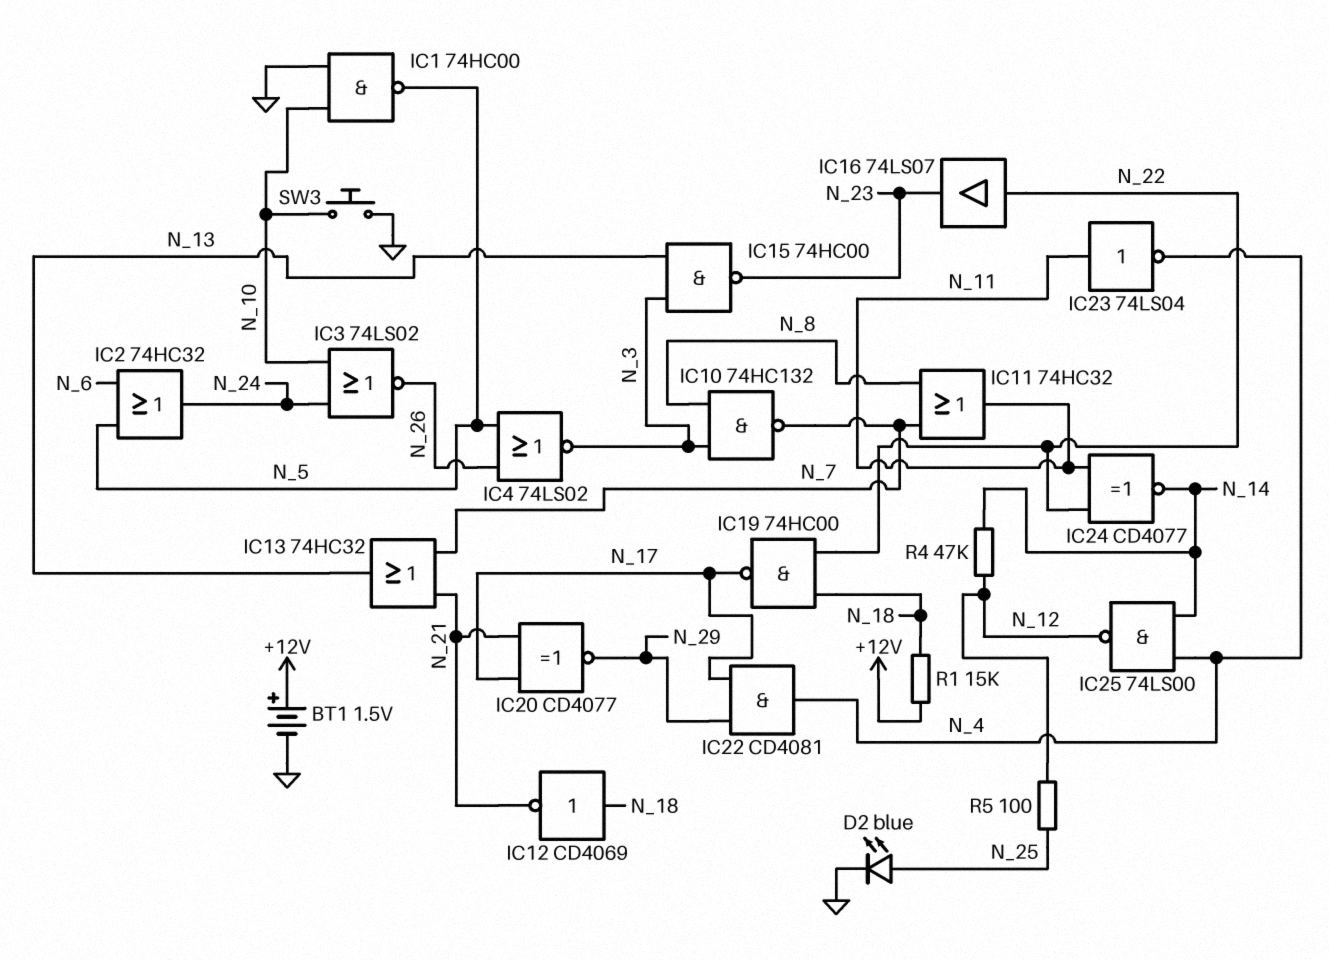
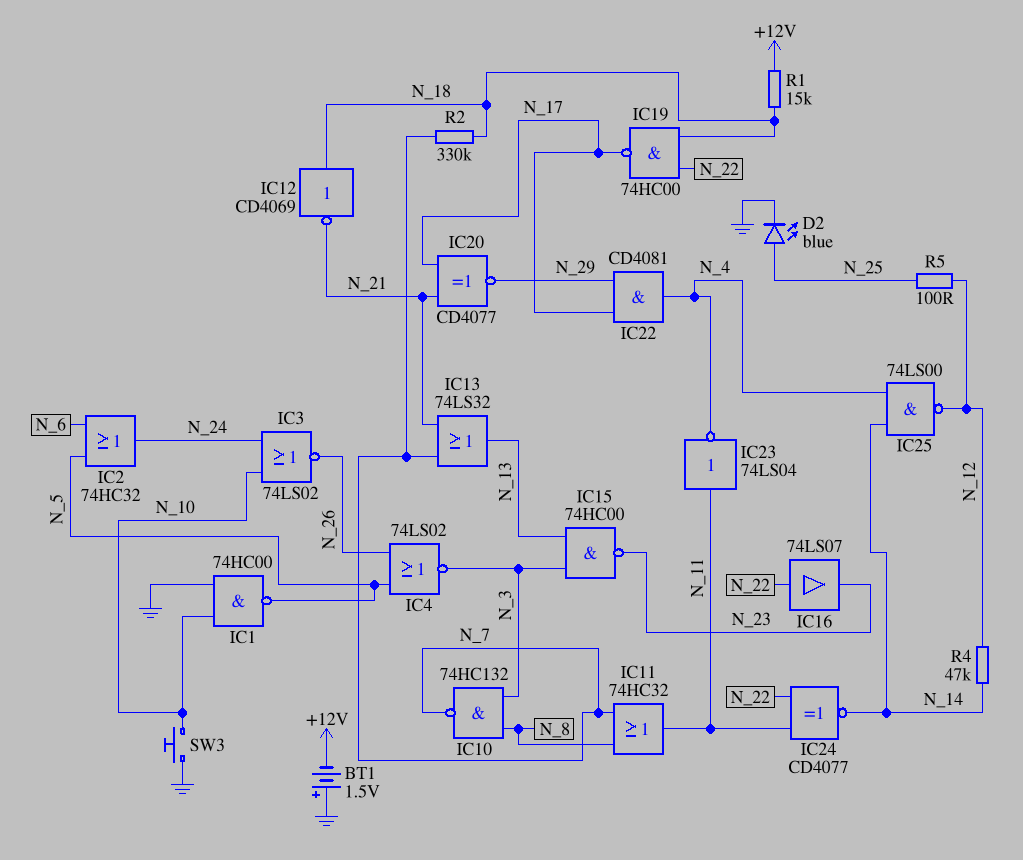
BT1: 1.5V (plus +12V, minus GND) -> 1.5V (plus GND, minus +12V)
IC13: OR 74HC32 (in N_7, in N_21, out N_13) -> OR 74LS32 (in N_7, in N_21, out N_13)
R2: none -> 330k (N_7, N_18)

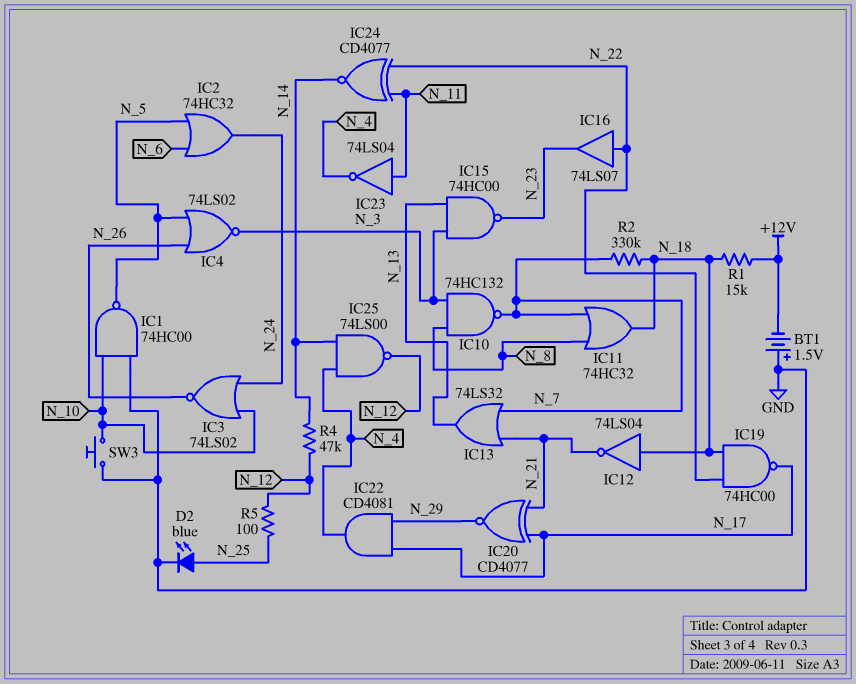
IC11: OR 74HC32 (in N_7, in N_8, out N_11) -> OR 74HC32 (in N_7, in N_8, out N_18)
IC12: NOT CD4069 (in N_18, out N_21) -> NOT 74LS04 (in N_18, out N_21)

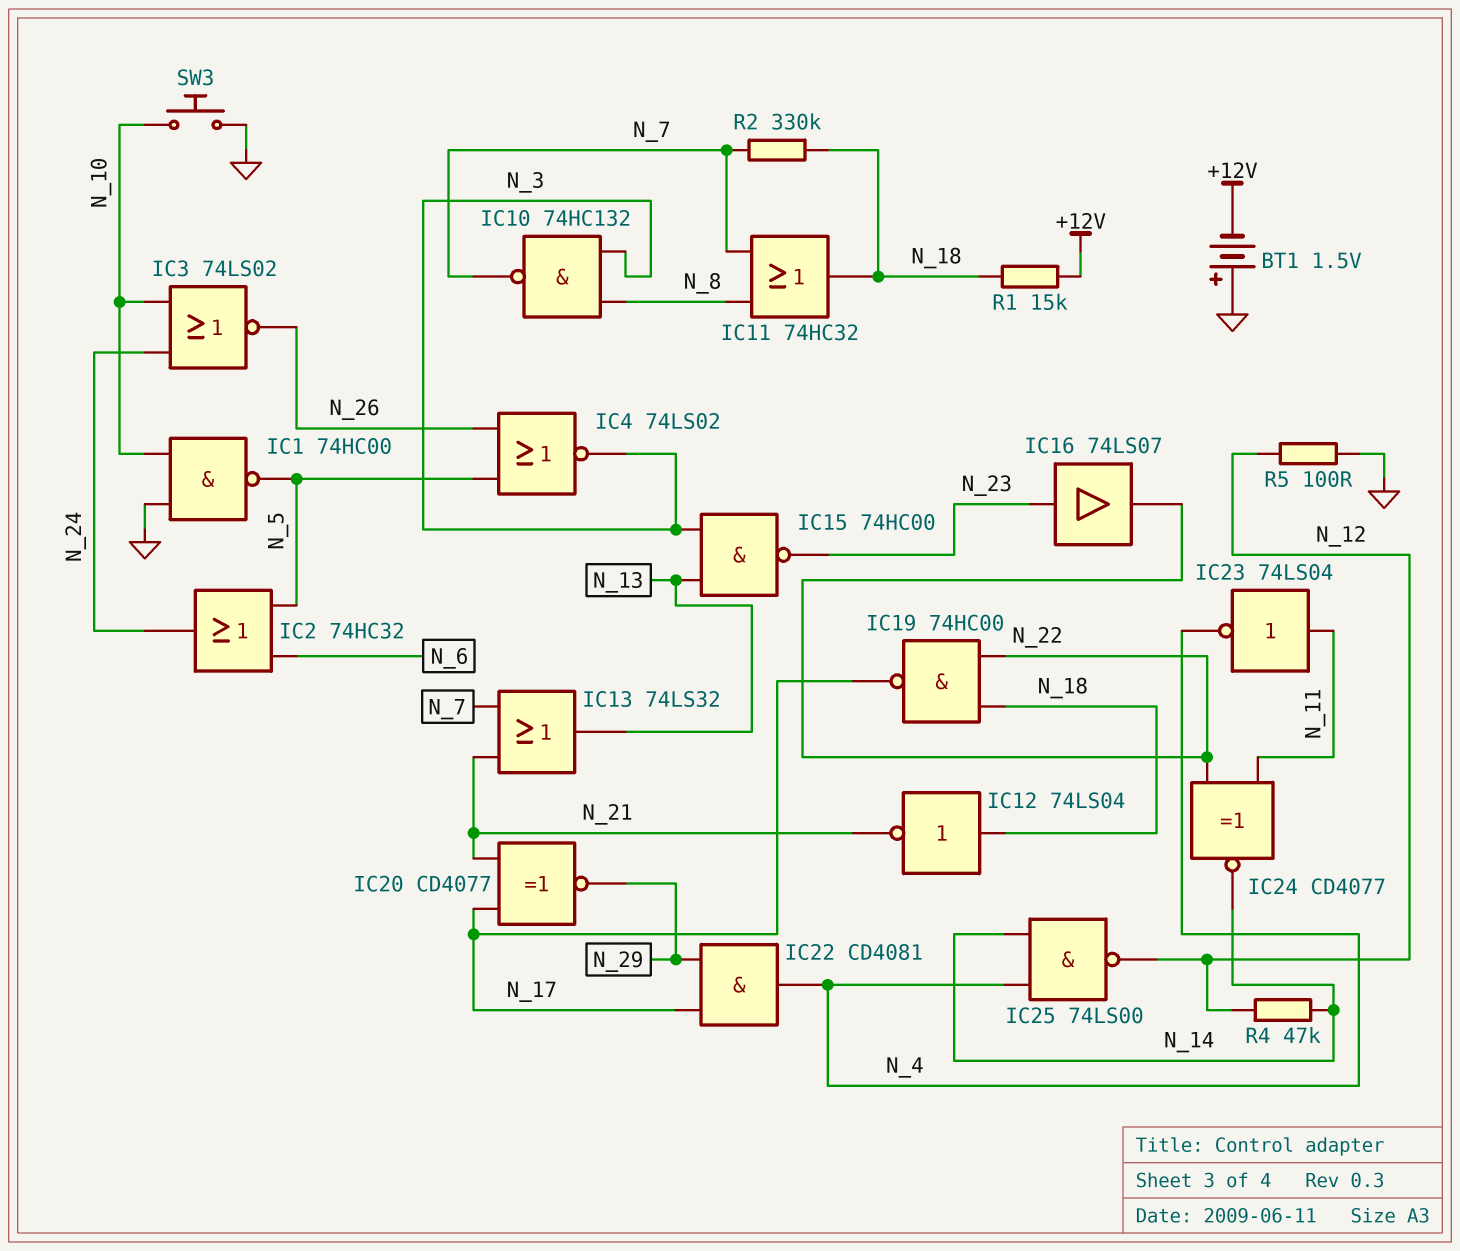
D2: LED blue (A N_25, K GND) -> none
IC16: buffer 74LS07 (in N_22, out N_23) -> buffer 74LS07 (in N_23, out N_22)
R5: 100 (N_12, N_25) -> 100 (GND, N_12)

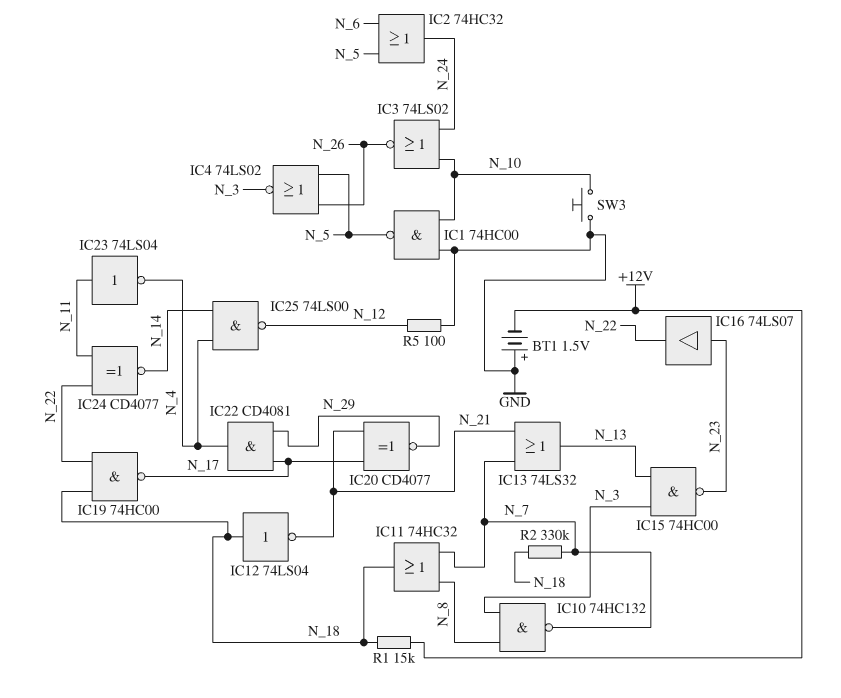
R4: 47k (N_12, N_14) -> none

